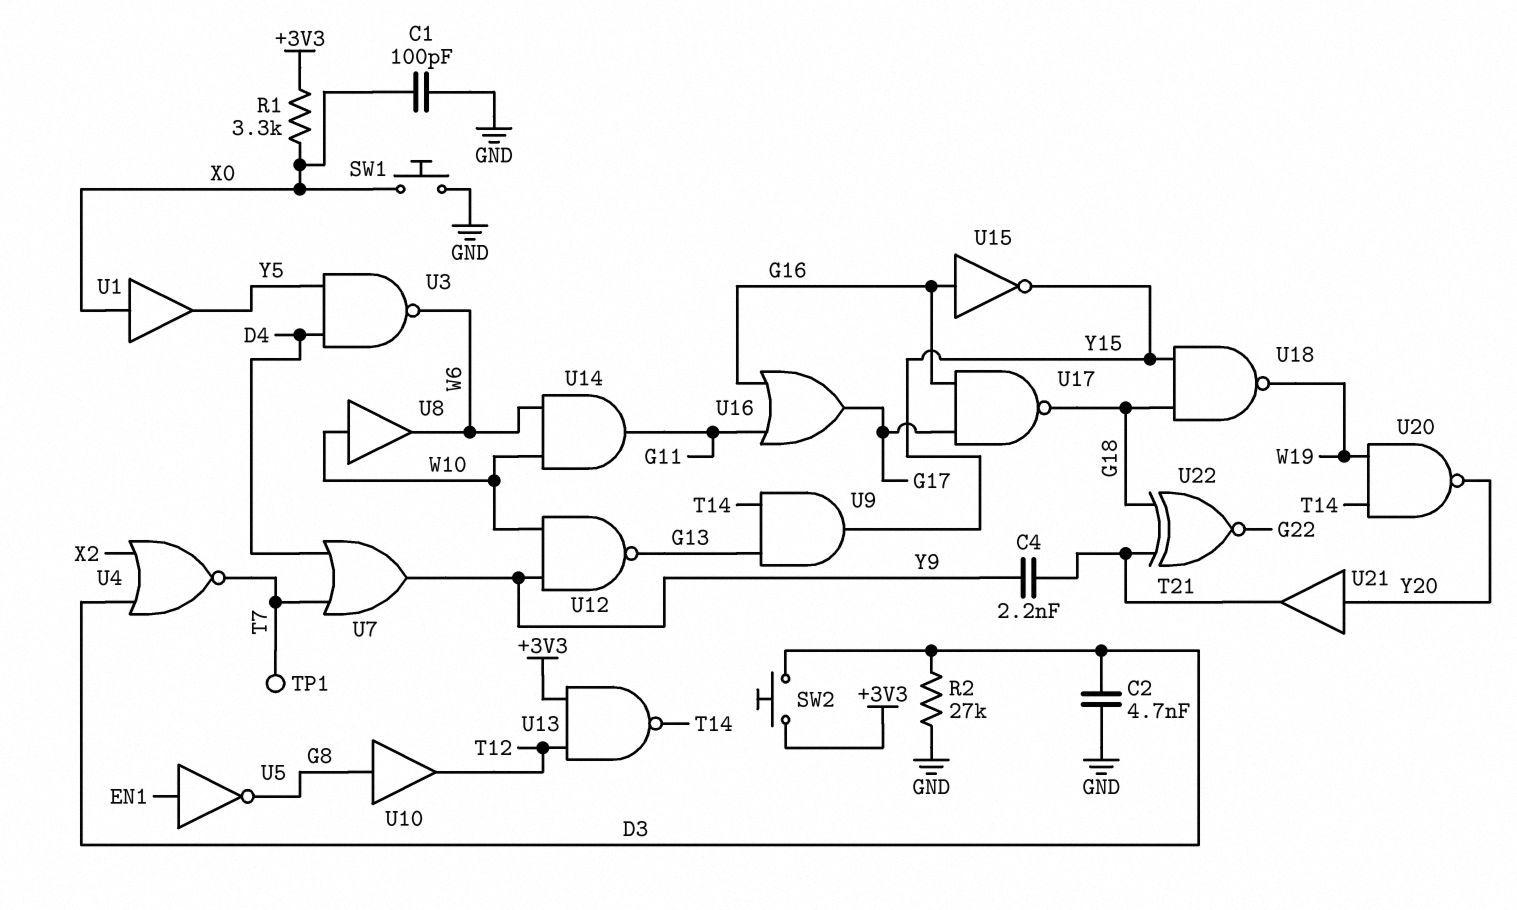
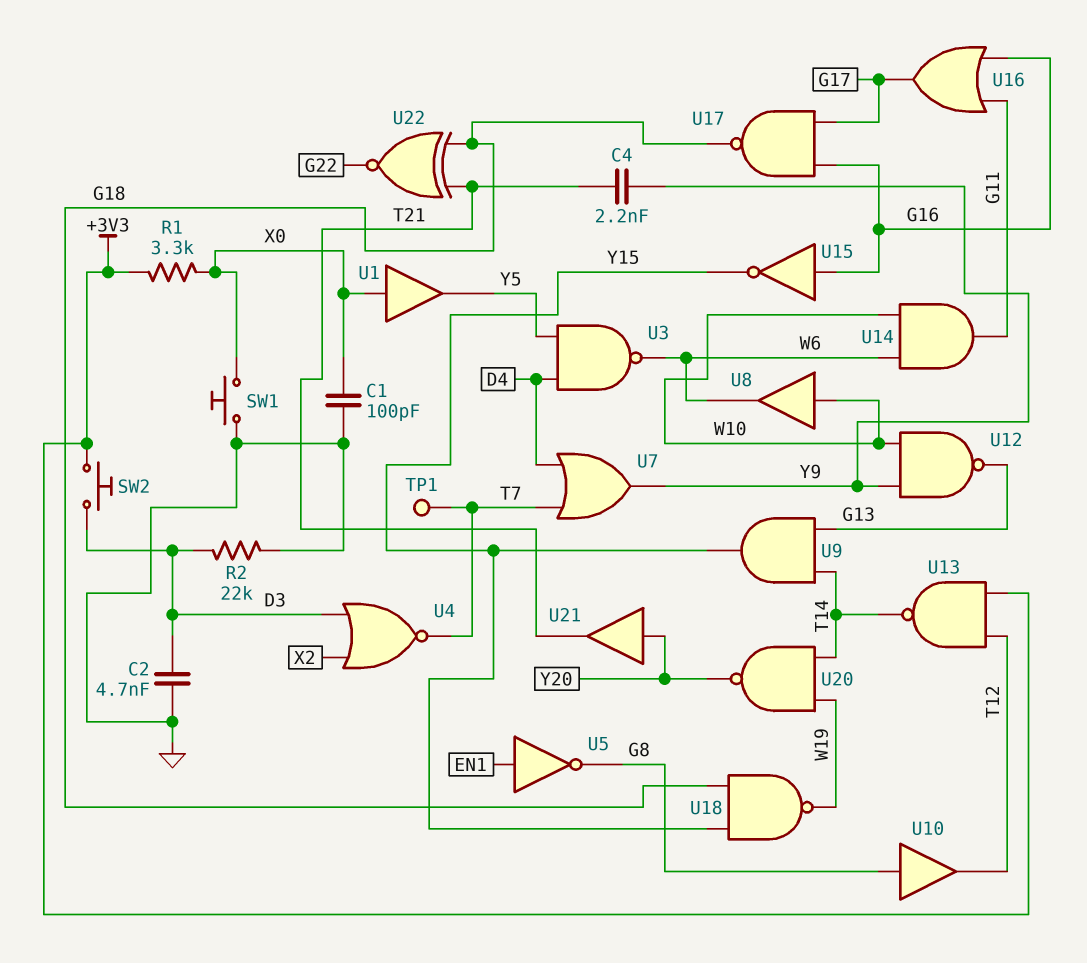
R2: 27k (D3, GND) -> 22k (D3, GND)

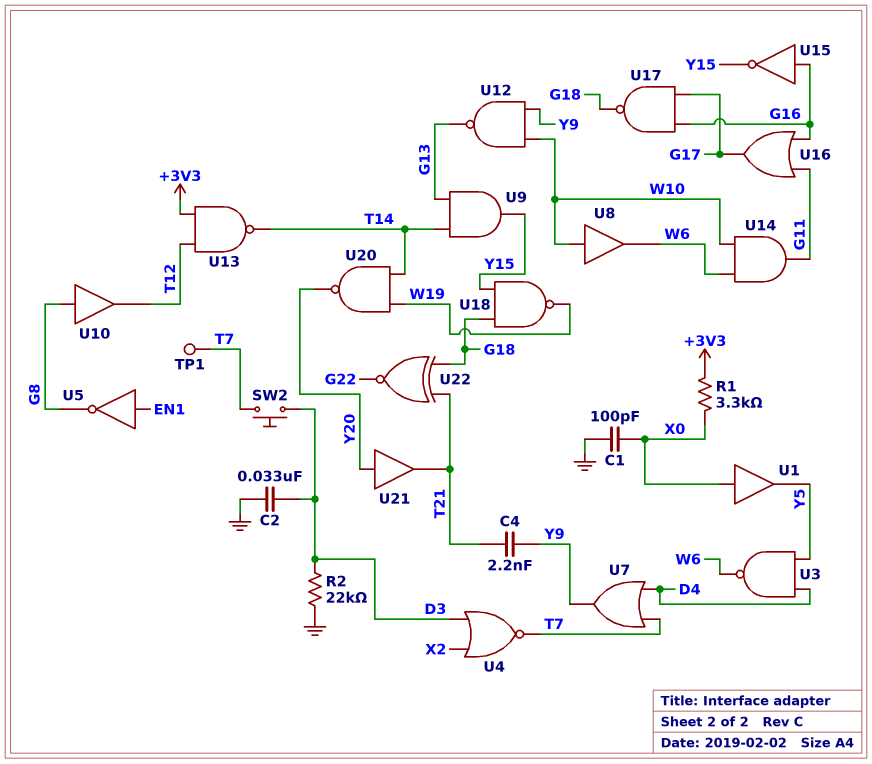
C2: 4.7nF (D3, GND) -> 33nF (D3, GND)
SW1: button (GND, X0) -> none
SW2: button (+3V3, D3) -> button (D3, T7)

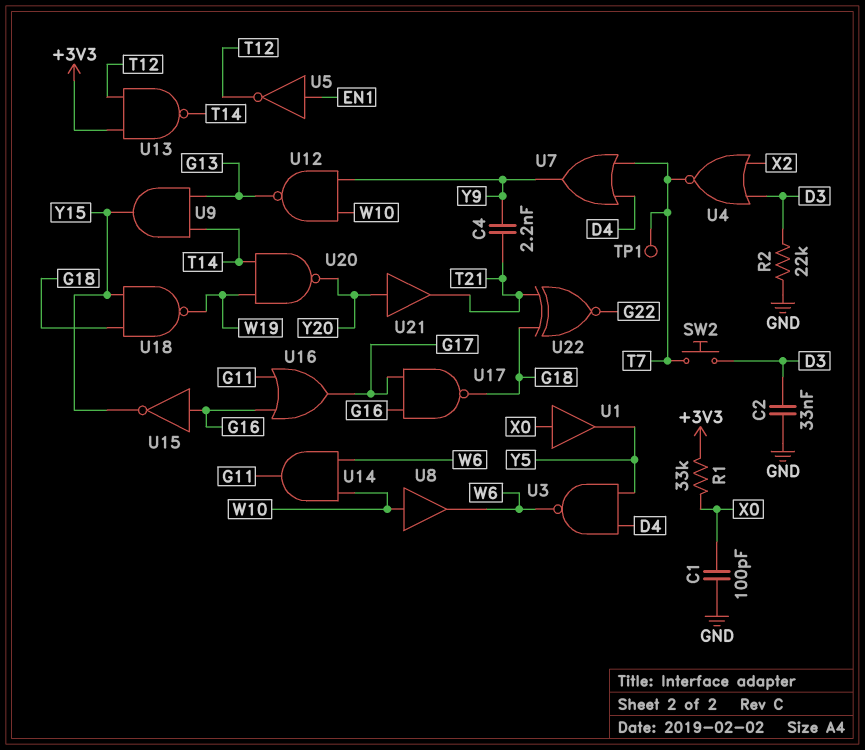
R1: 3.3k (+3V3, X0) -> 33k (+3V3, X0)
U5: NOT (in EN1, out G8) -> NOT (in EN1, out T12)
U10: buffer (in G8, out T12) -> none

